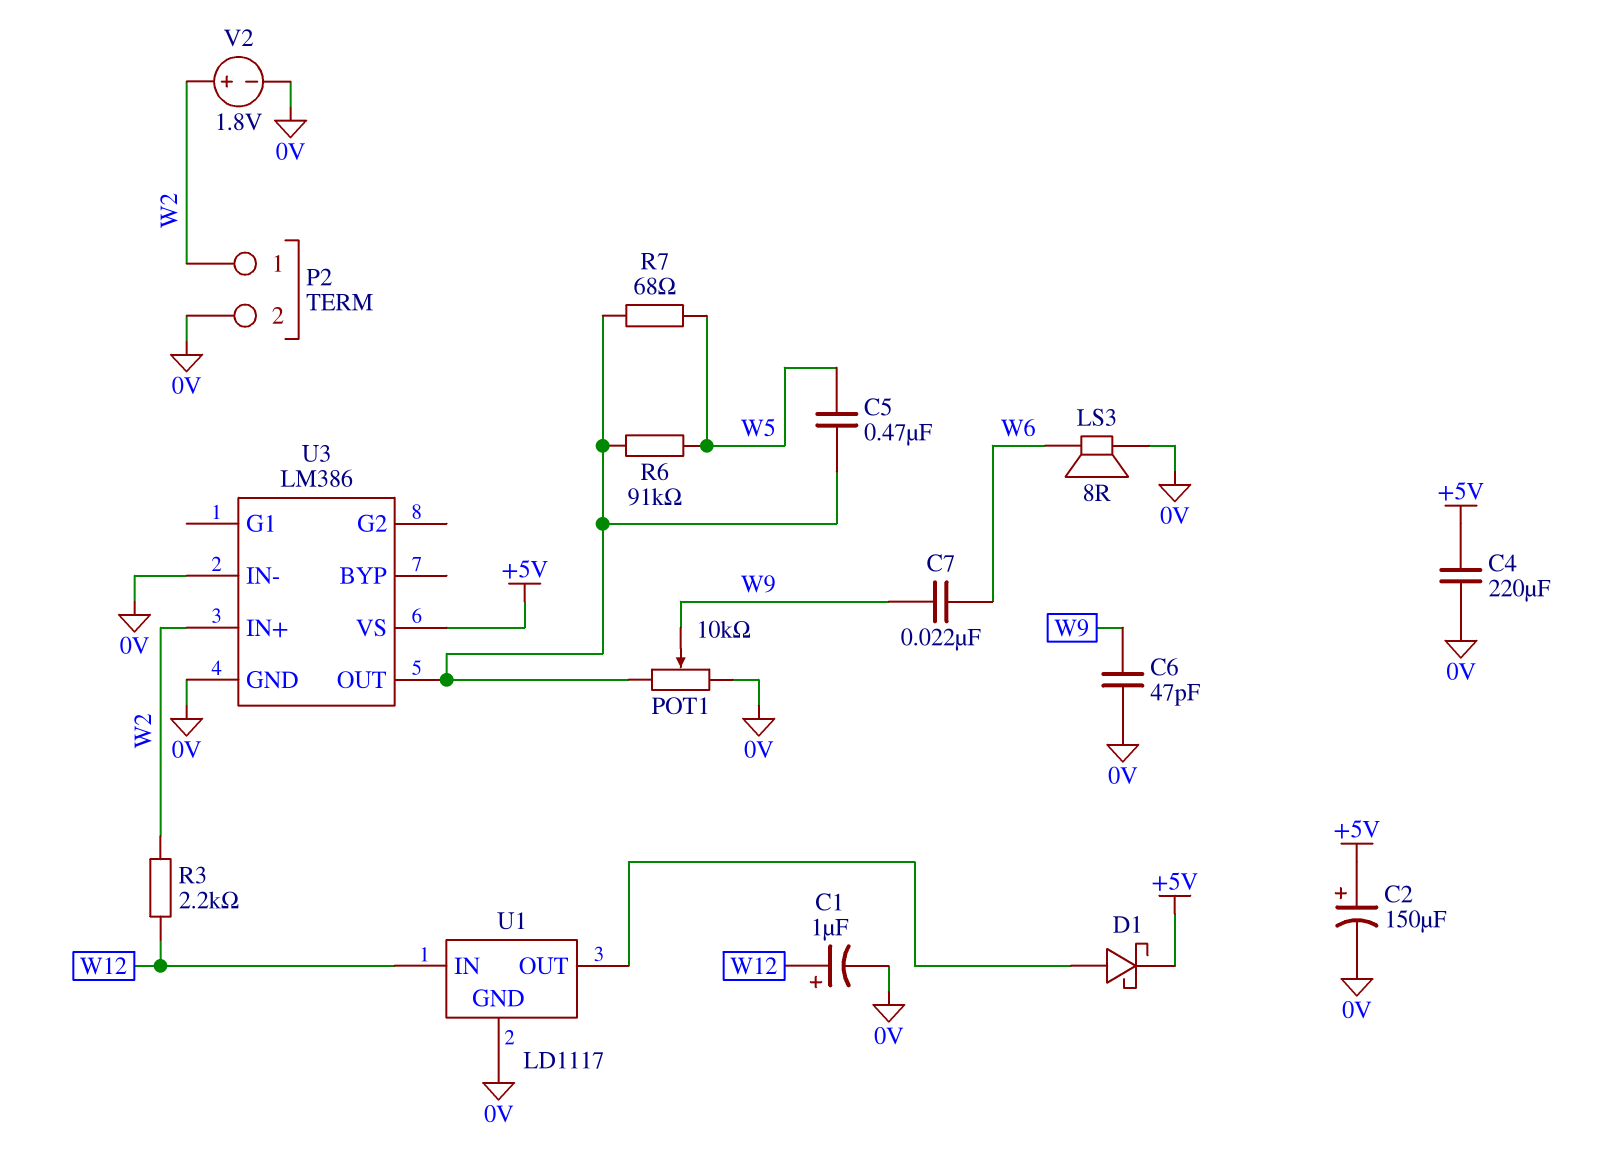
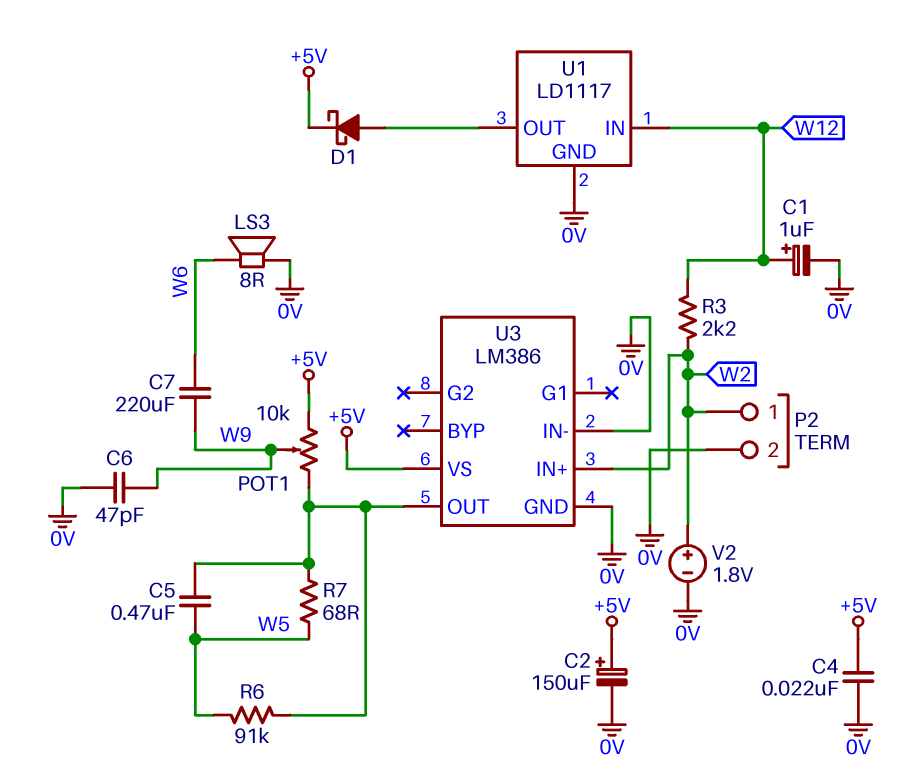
C4: 220uF (+5V, 0V) -> 22nF (+5V, 0V)
C7: 22nF (W6, W9) -> 220uF (W6, W9)
POT1: 10k (0V, U3/OUT, wiper W9) -> 10k (+5V, U3/OUT, wiper W9)

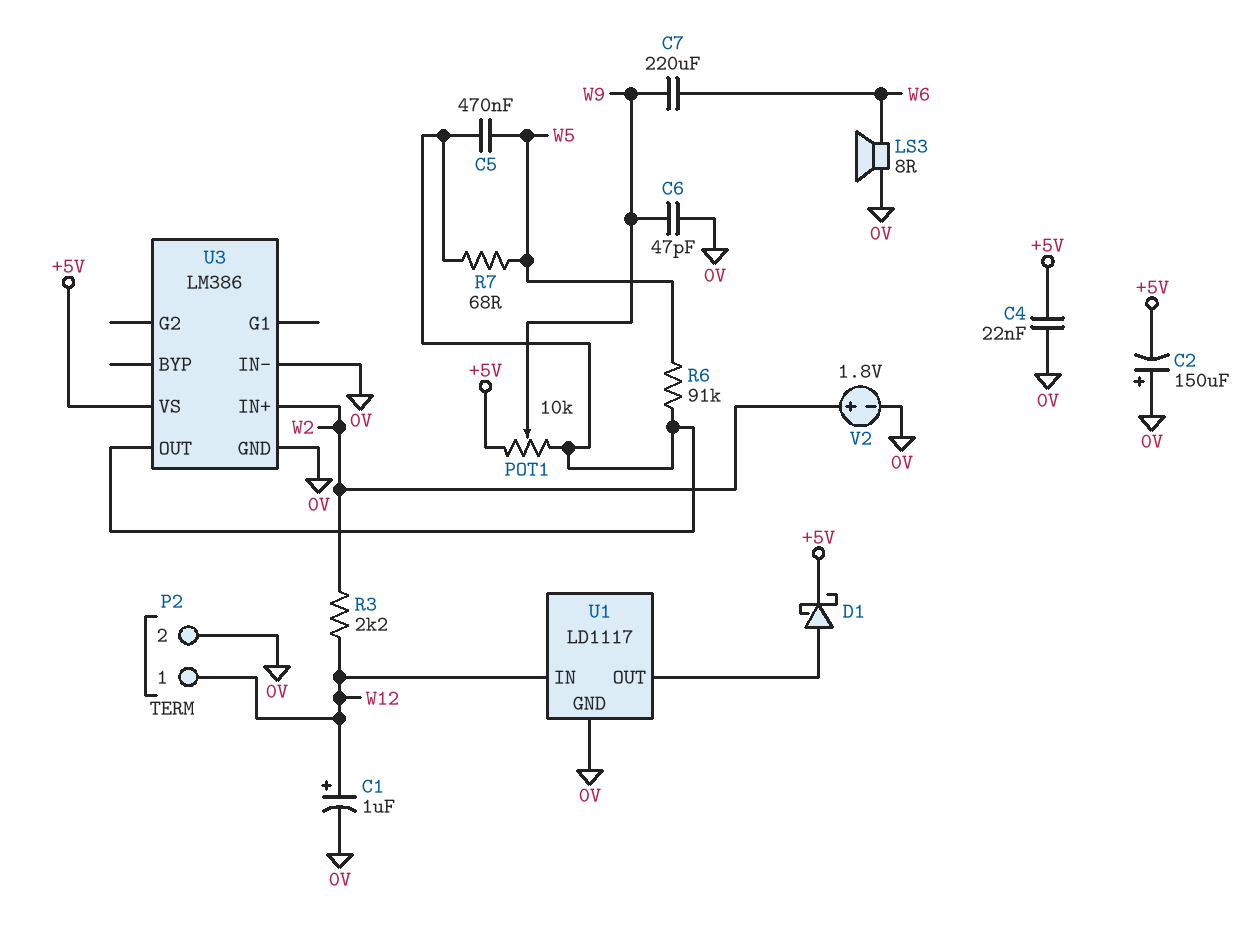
C2: 150uF (plus +5V, minus 0V) -> 150uF (plus 0V, minus +5V)
P2 pin 1: W2 -> W12

